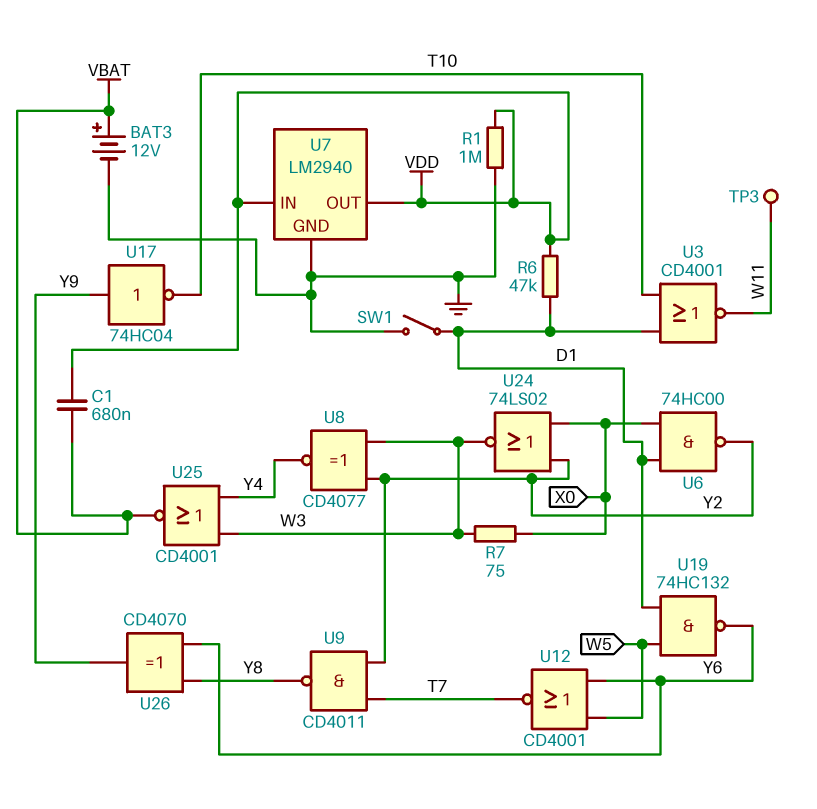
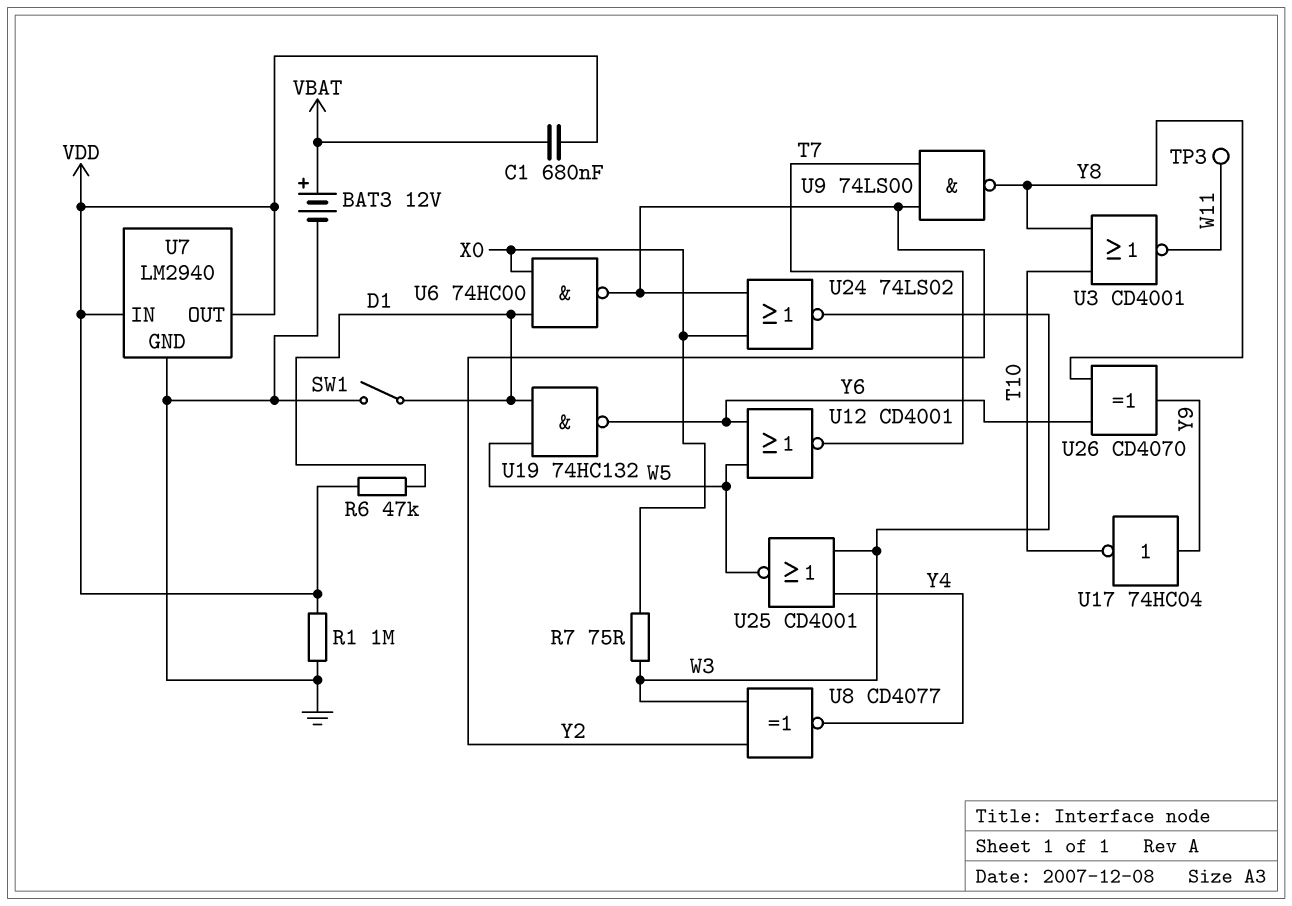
U3: NOR CD4001 (in D1, in T10, out W11) -> NOR CD4001 (in T10, in Y8, out W11)
U9: NAND CD4011 (in T7, in Y2, out Y8) -> NAND 74LS00 (in T7, in Y2, out Y8)
U25: NOR CD4001 (in W3, in Y4, out VBAT) -> NOR CD4001 (in W3, in Y4, out W5)

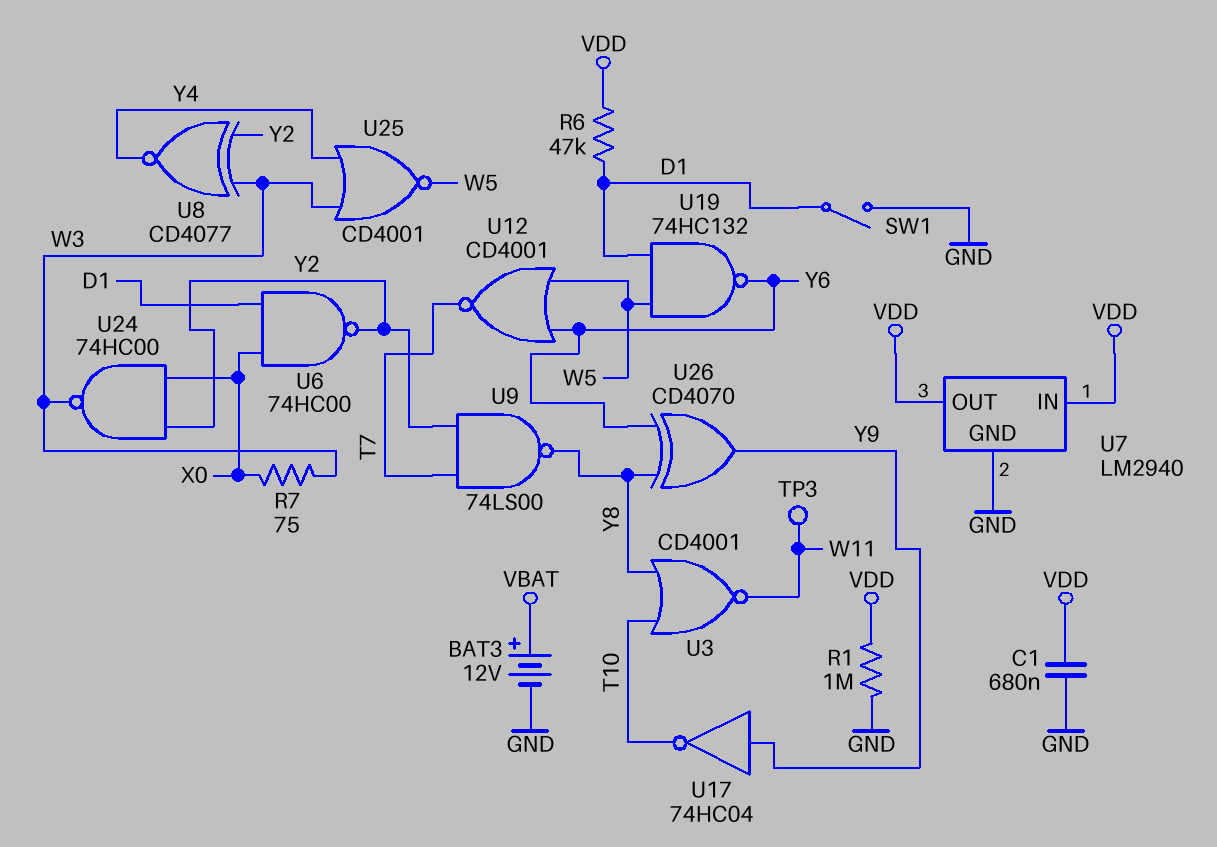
C1: 680nF (VBAT, VDD) -> 680nF (GND, VDD)
U24: NOR 74LS02 (in X0, in Y2, out W3) -> NAND 74HC00 (in X0, in Y2, out W3)

